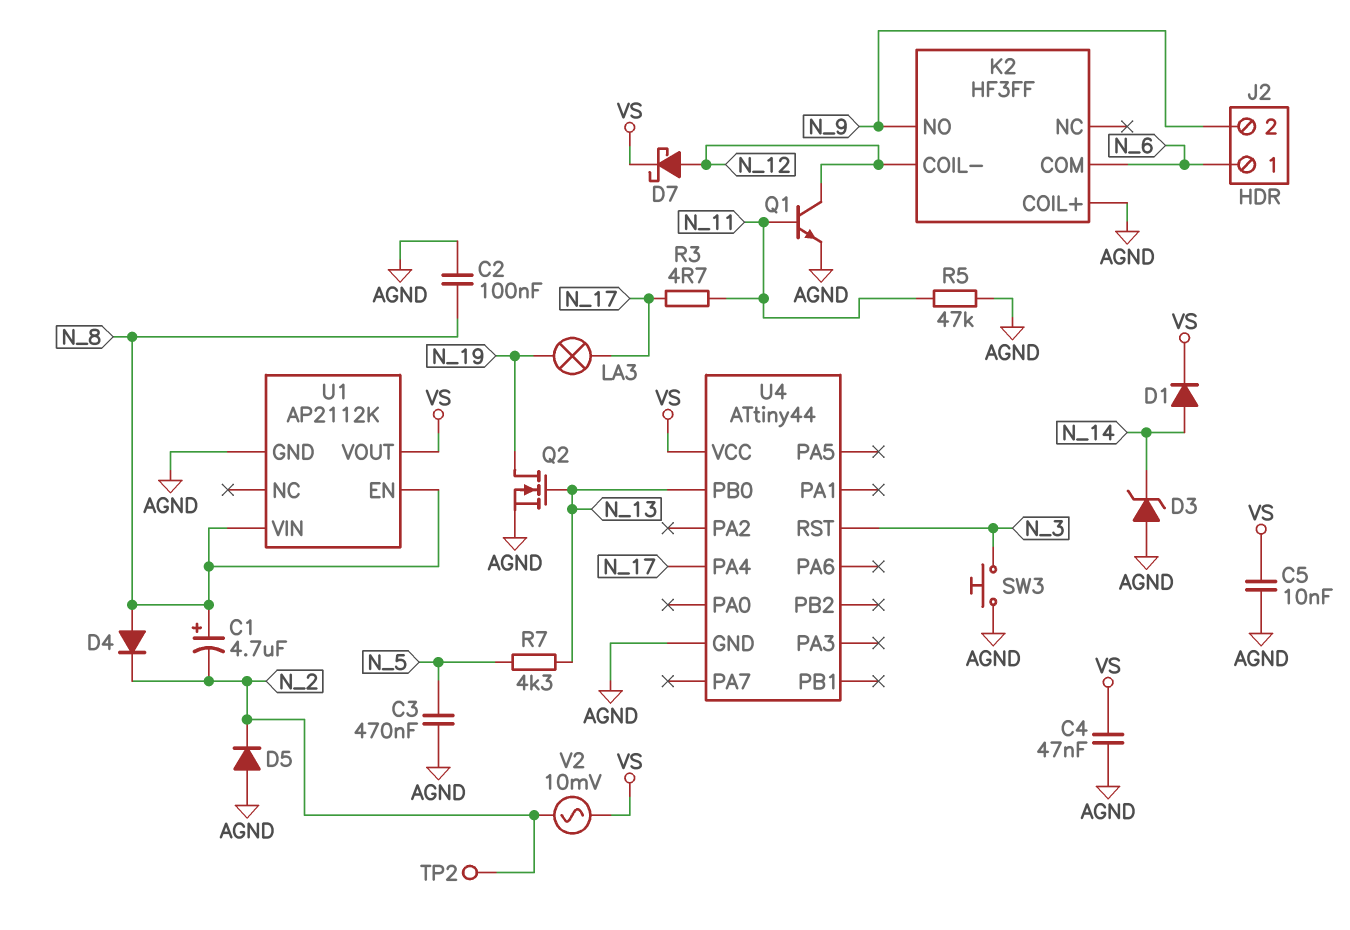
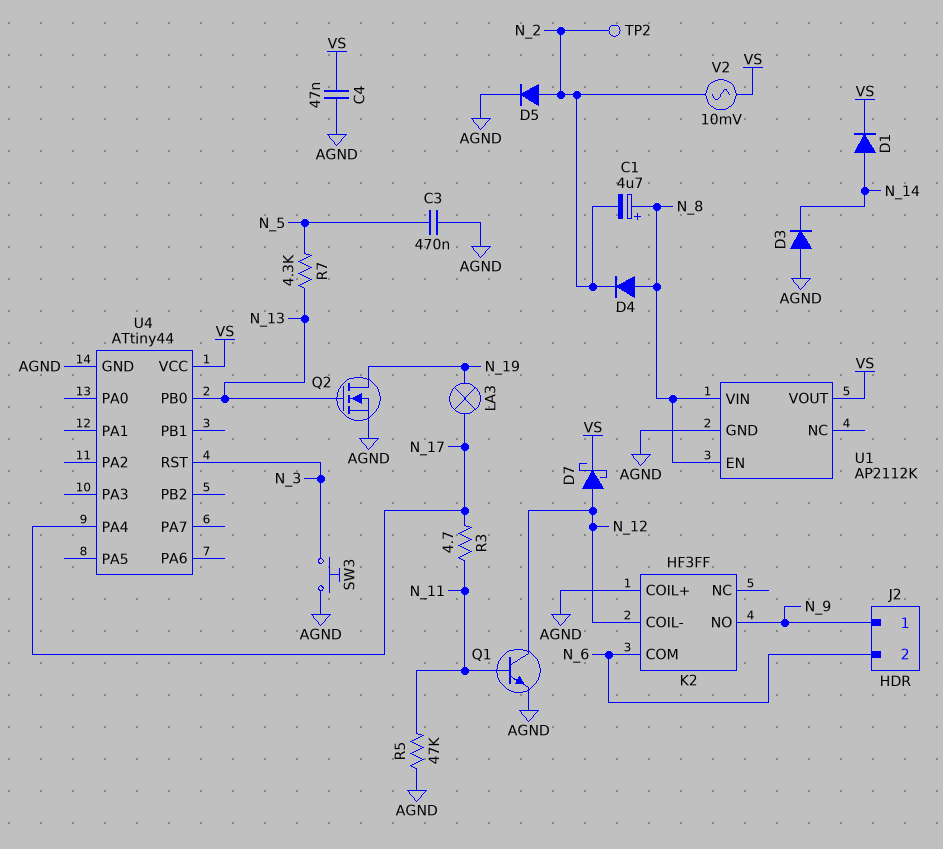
C2: 100nF (AGND, N_8) -> none
C5: 10nF (AGND, VS) -> none
D3: zener (A AGND, K N_14) -> diode (A AGND, K N_14)
D5: diode (A AGND, K N_2) -> diode (A N_2, K AGND)
J2 pin 1: N_6 -> N_9
J2 pin 2: N_9 -> N_6

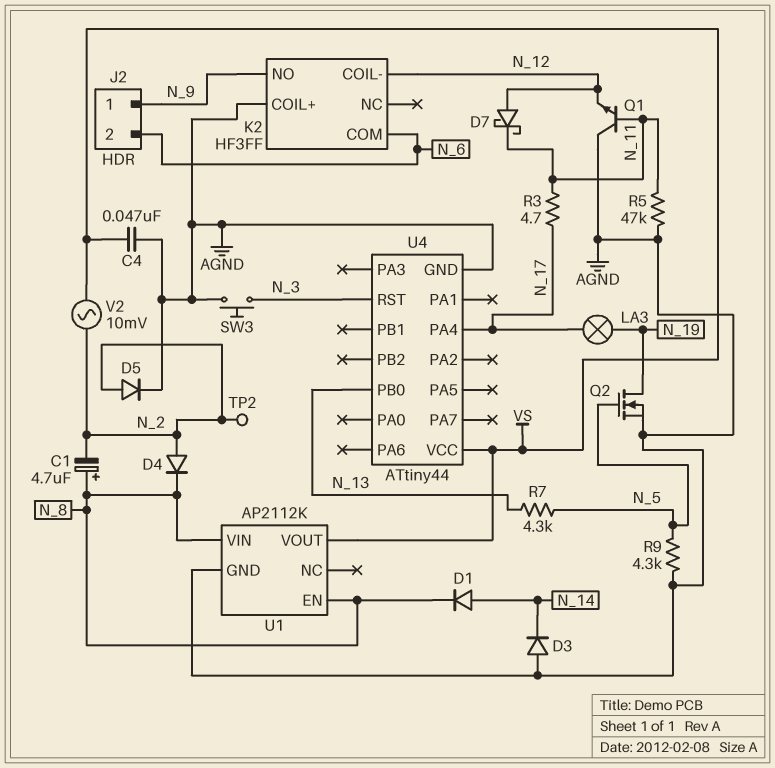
C3: 470nF (AGND, N_5) -> none
D1: diode (A N_14, K VS) -> diode (A N_14, K N_8)
D4: diode (A N_8, K N_2) -> diode (A N_2, K N_8)
D7: schottky (A N_12, K VS) -> schottky (A N_12, K N_11)
Q1: NPN (B N_11, C N_12, E AGND) -> NPN (B N_11, C AGND, E N_12)
Q2: NMOS (G N_13, D N_19, S AGND) -> NMOS (G N_5, D N_19, S AGND)
R9: none -> 4.3k (AGND, N_5)

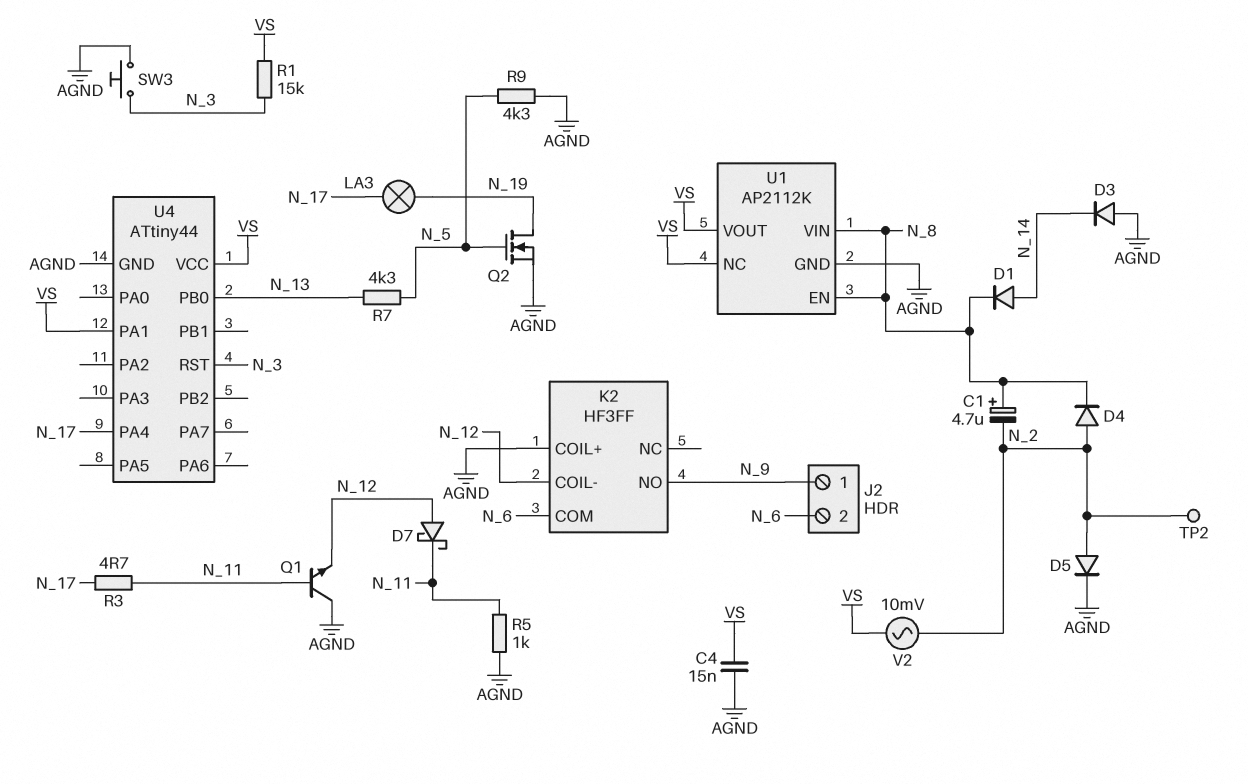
C4: 47nF (AGND, VS) -> 15nF (AGND, VS)
R1: none -> 15k (N_3, VS)
R5: 47k (AGND, N_11) -> 1k (AGND, N_11)
U1 pin NC: none -> VS
U4 pin PA1: none -> VS

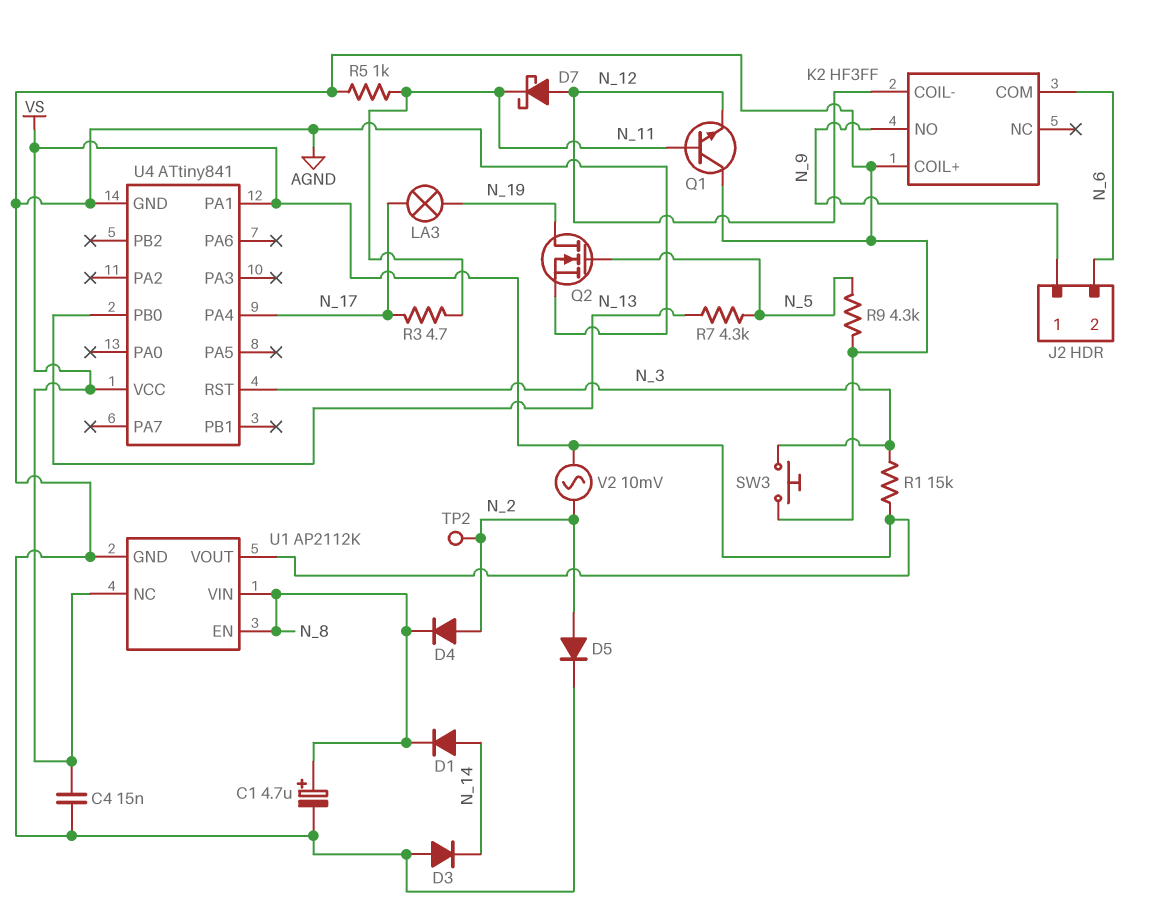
C1: 4.7uF (plus N_8, minus N_2) -> 4.7uF (plus N_8, minus AGND)
U4: ATtiny44 -> ATtiny841

